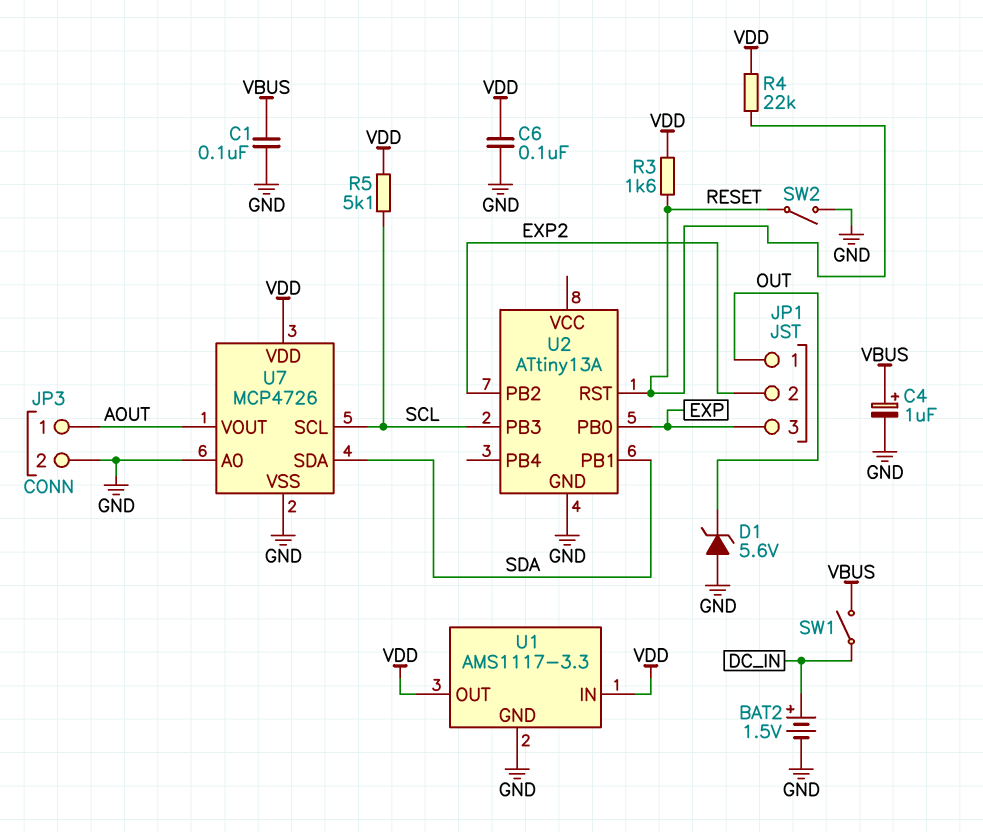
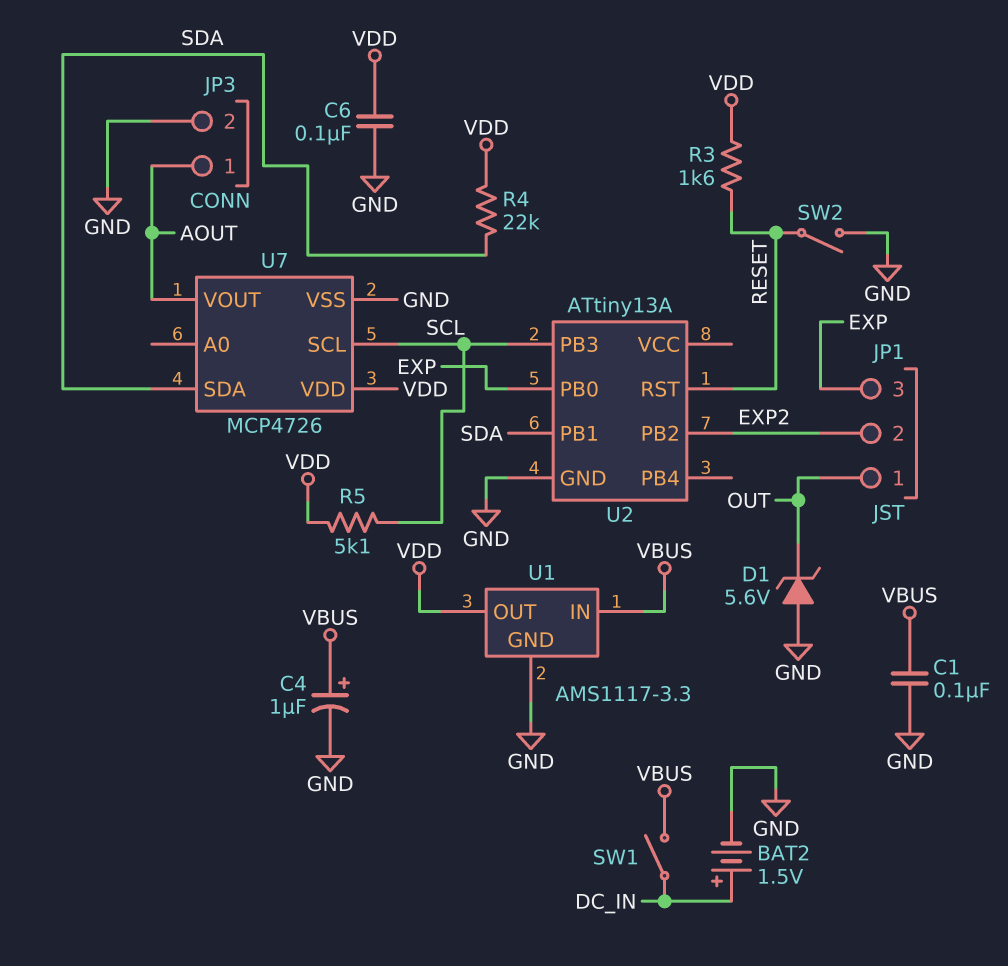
R4: 22k (RESET, VDD) -> 22k (SDA, VDD)
U1 pin IN: VDD -> VBUS
U7 pin A0: GND -> none

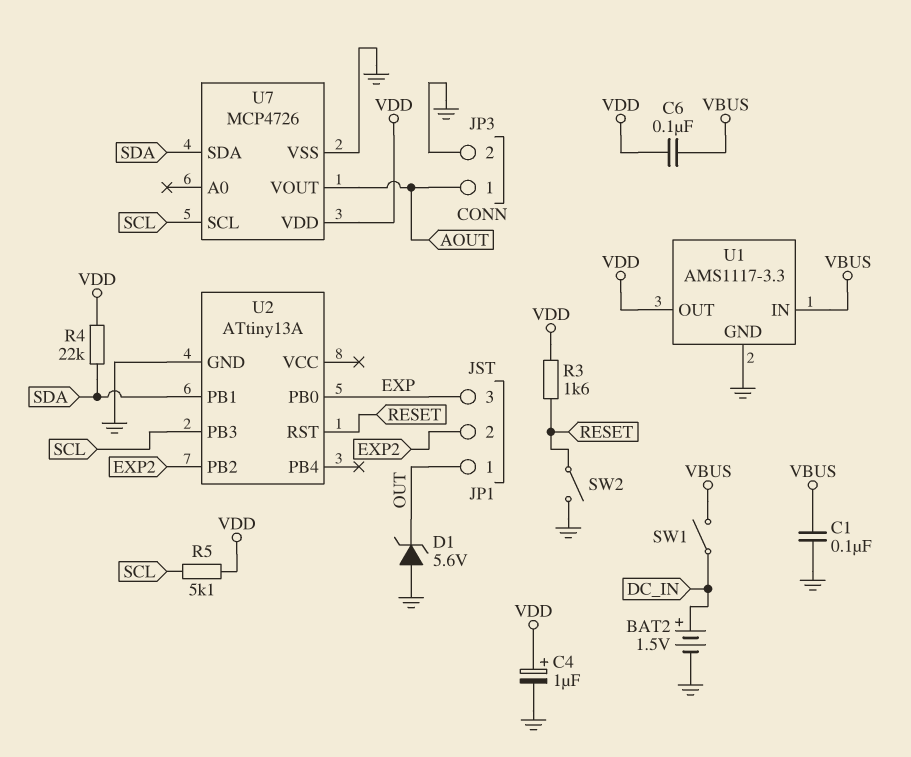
C4: 1uF (plus VBUS, minus GND) -> 1uF (plus VDD, minus GND)
C6: 100nF (GND, VDD) -> 100nF (VBUS, VDD)

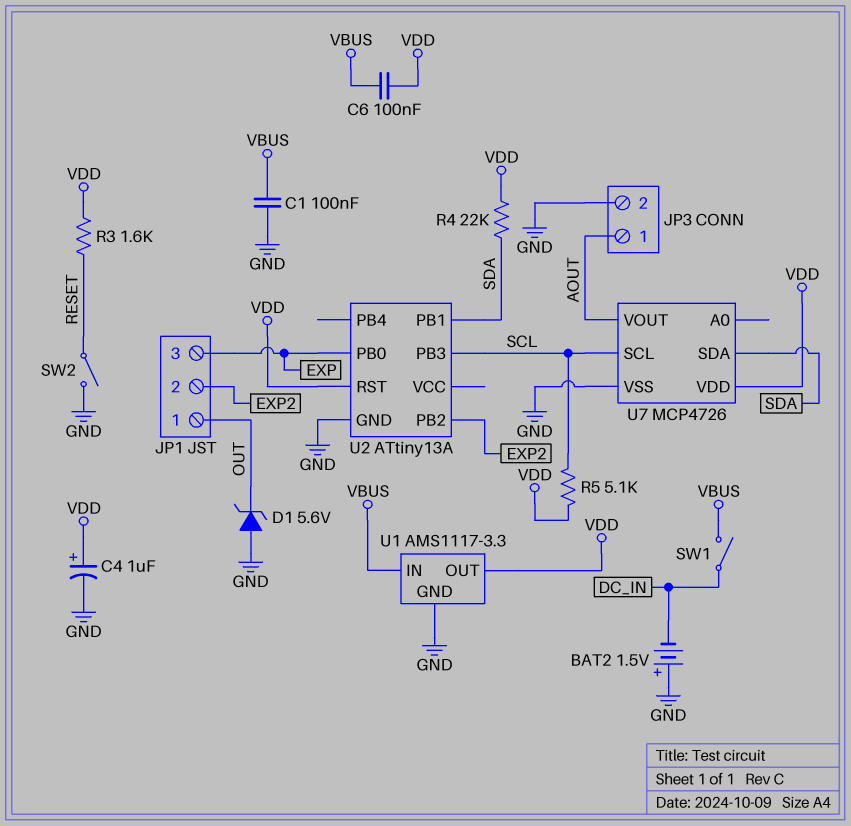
BAT2: 1.5V (plus DC_IN, minus GND) -> 1.5V (plus GND, minus DC_IN)
U2 pin RST: RESET -> VDD

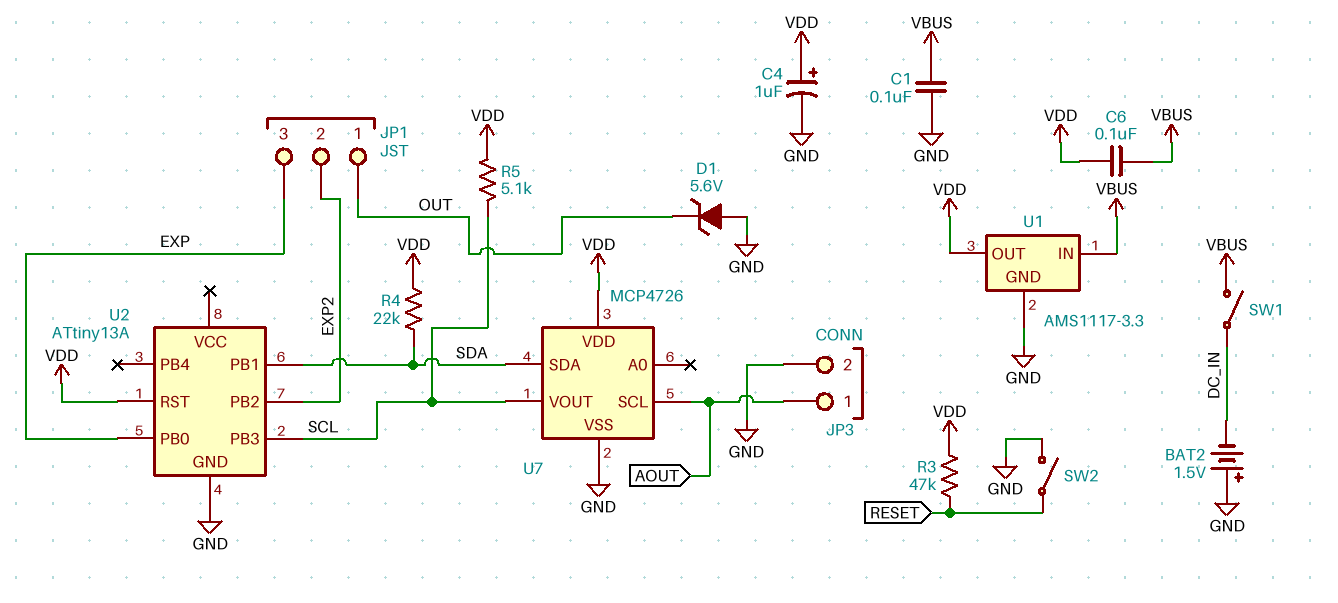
R3: 1.6k (RESET, VDD) -> 47k (RESET, VDD)
U7 pin SCL: SCL -> AOUT
U7 pin VOUT: AOUT -> SCL

